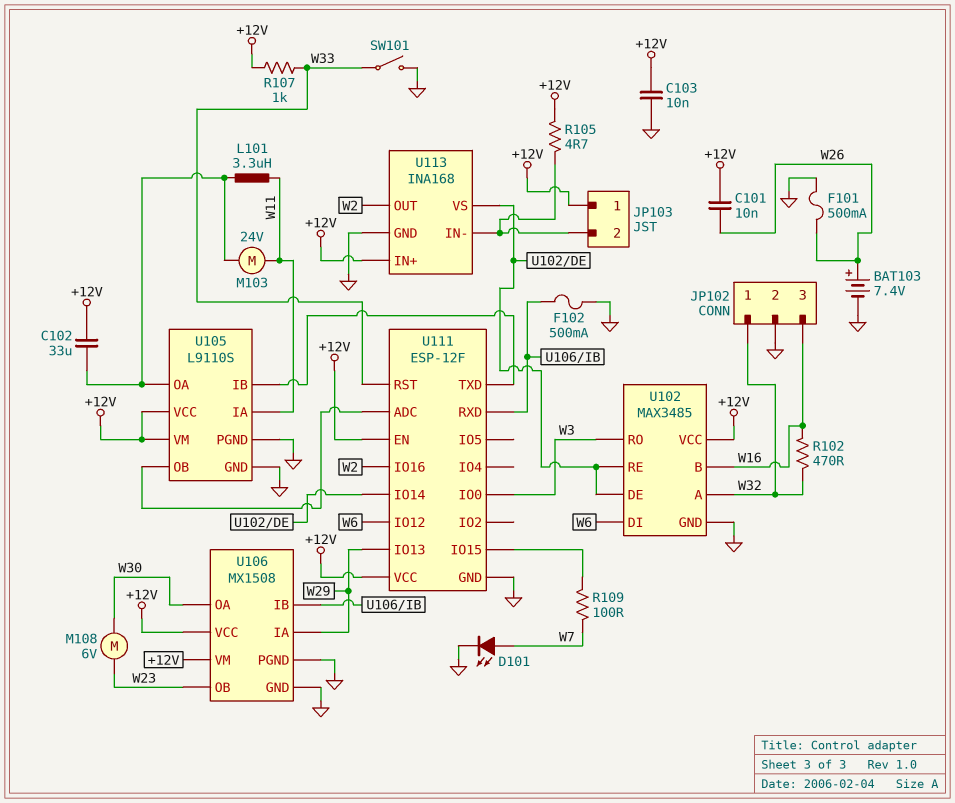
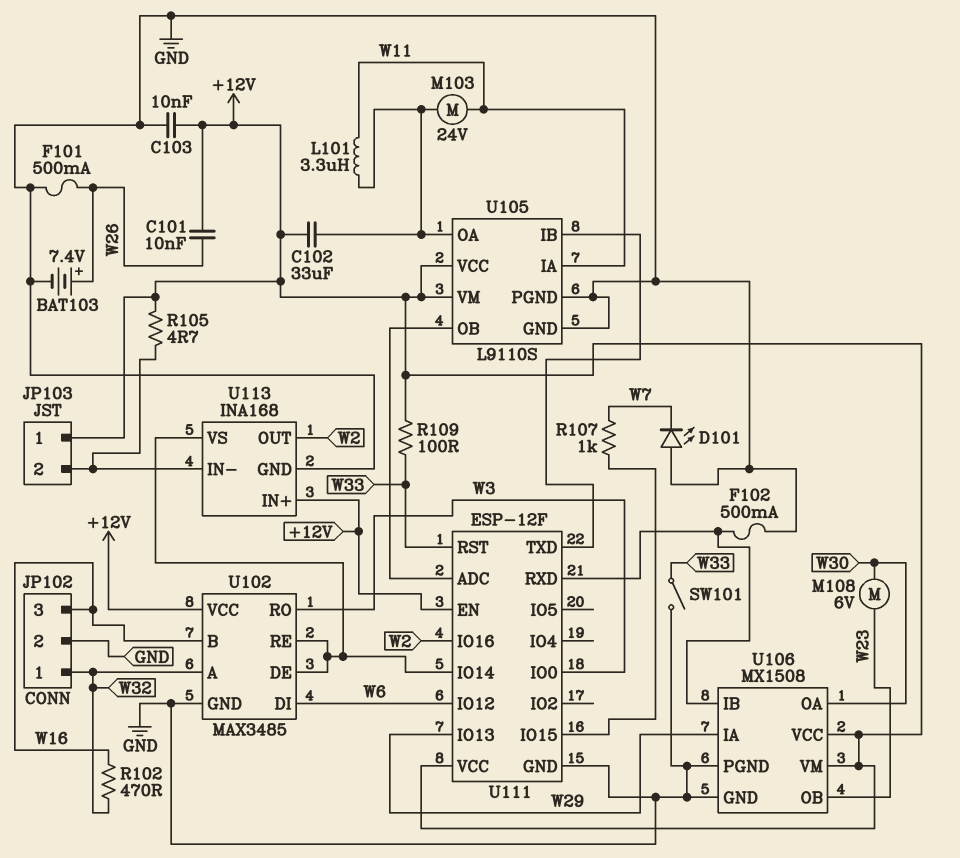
D101: LED (A W7, K GND) -> LED (A GND, K W7)
R107: 1k (+12V, W33) -> 1k (U111/IO15, W7)
R109: 100 (U111/IO15, W7) -> 100 (+12V, W33)

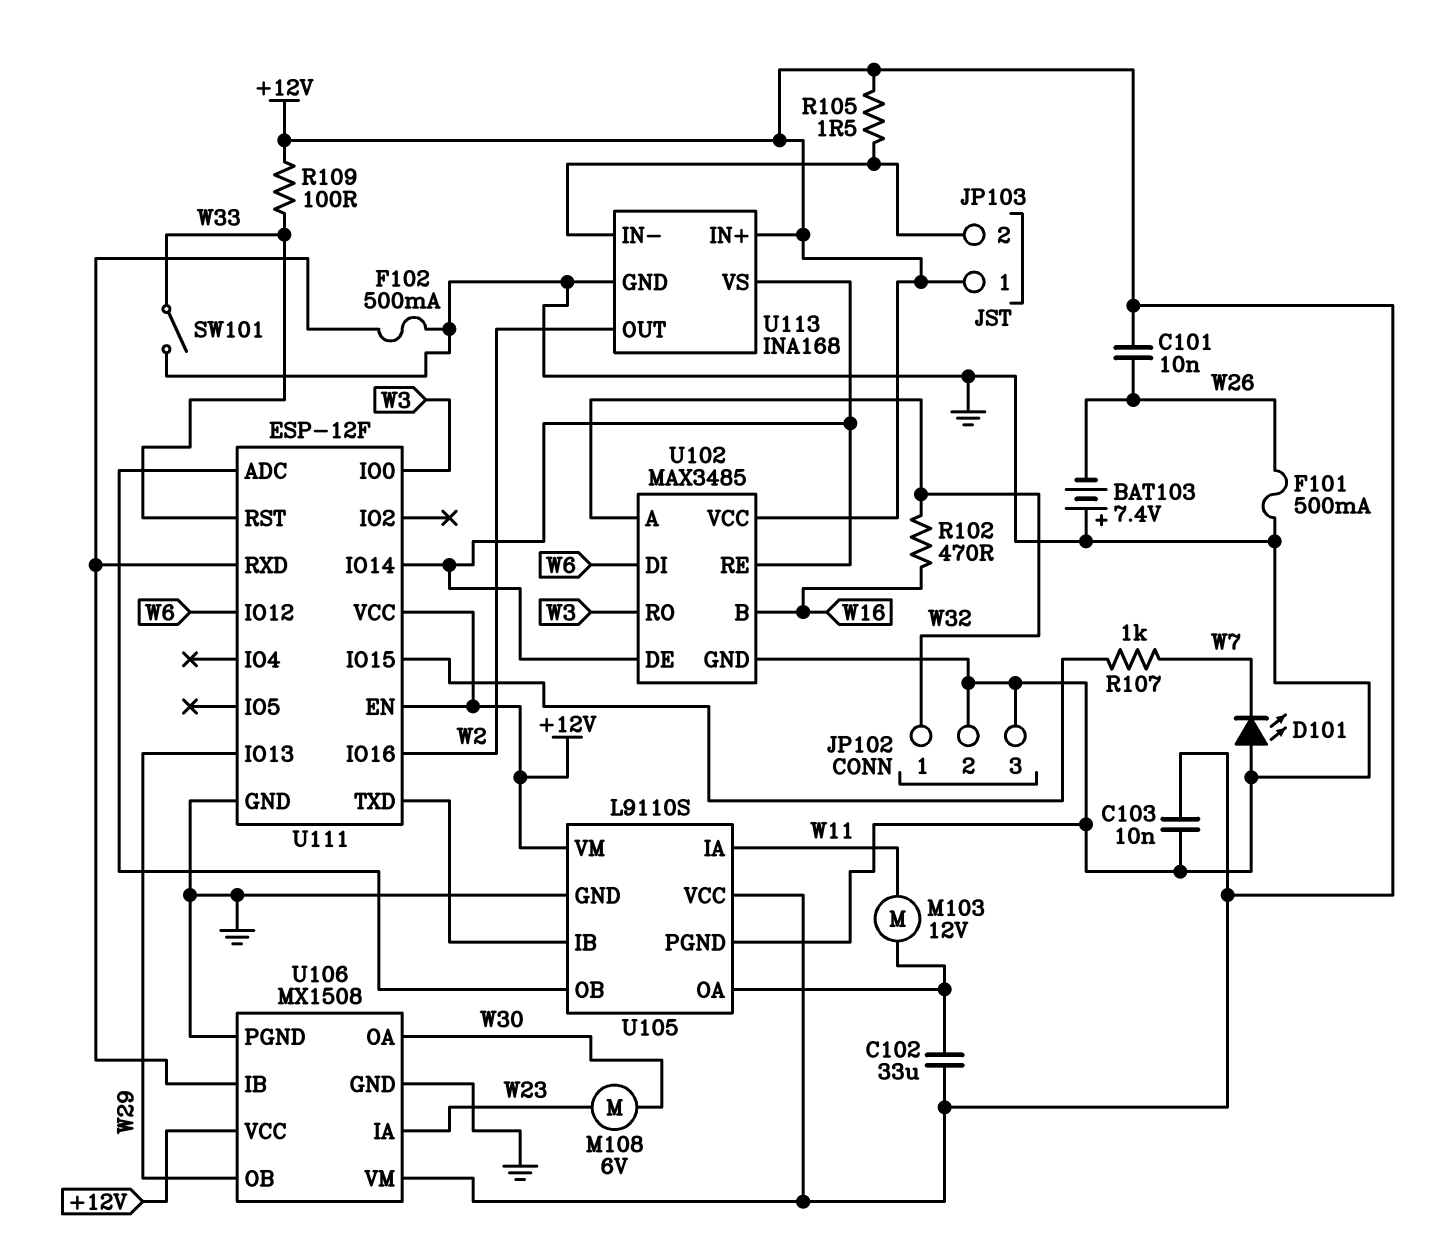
BAT103: 7.4V (plus W26, minus GND) -> 7.4V (plus GND, minus W26)
JP102 pin 3: W16 -> GND
L101: 3.3uH (U105/OA, W11) -> none
M103: motor 24V (U105/OA, W11) -> motor 12V (U105/OA, W11)
R105: 4.7 (+12V, JP103/2) -> 1.5 (+12V, JP103/2)
U106 pin IA: W29 -> W23
U106 pin OB: W23 -> W29

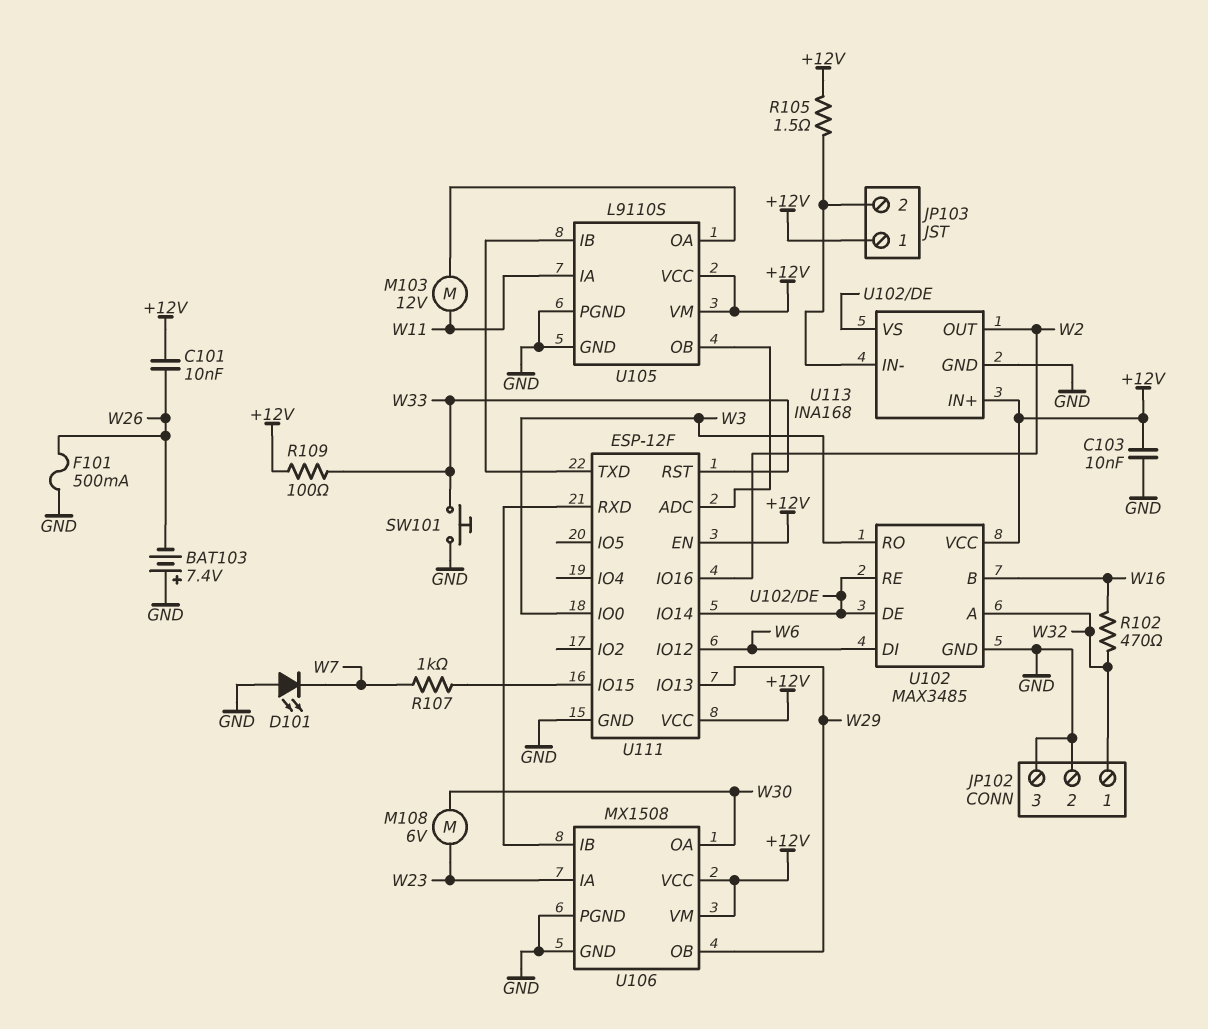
C102: 33uF (+12V, U105/OA) -> none
F102: 500mA (GND, U106/IB) -> none
SW101: switch (GND, W33) -> button (GND, W33)

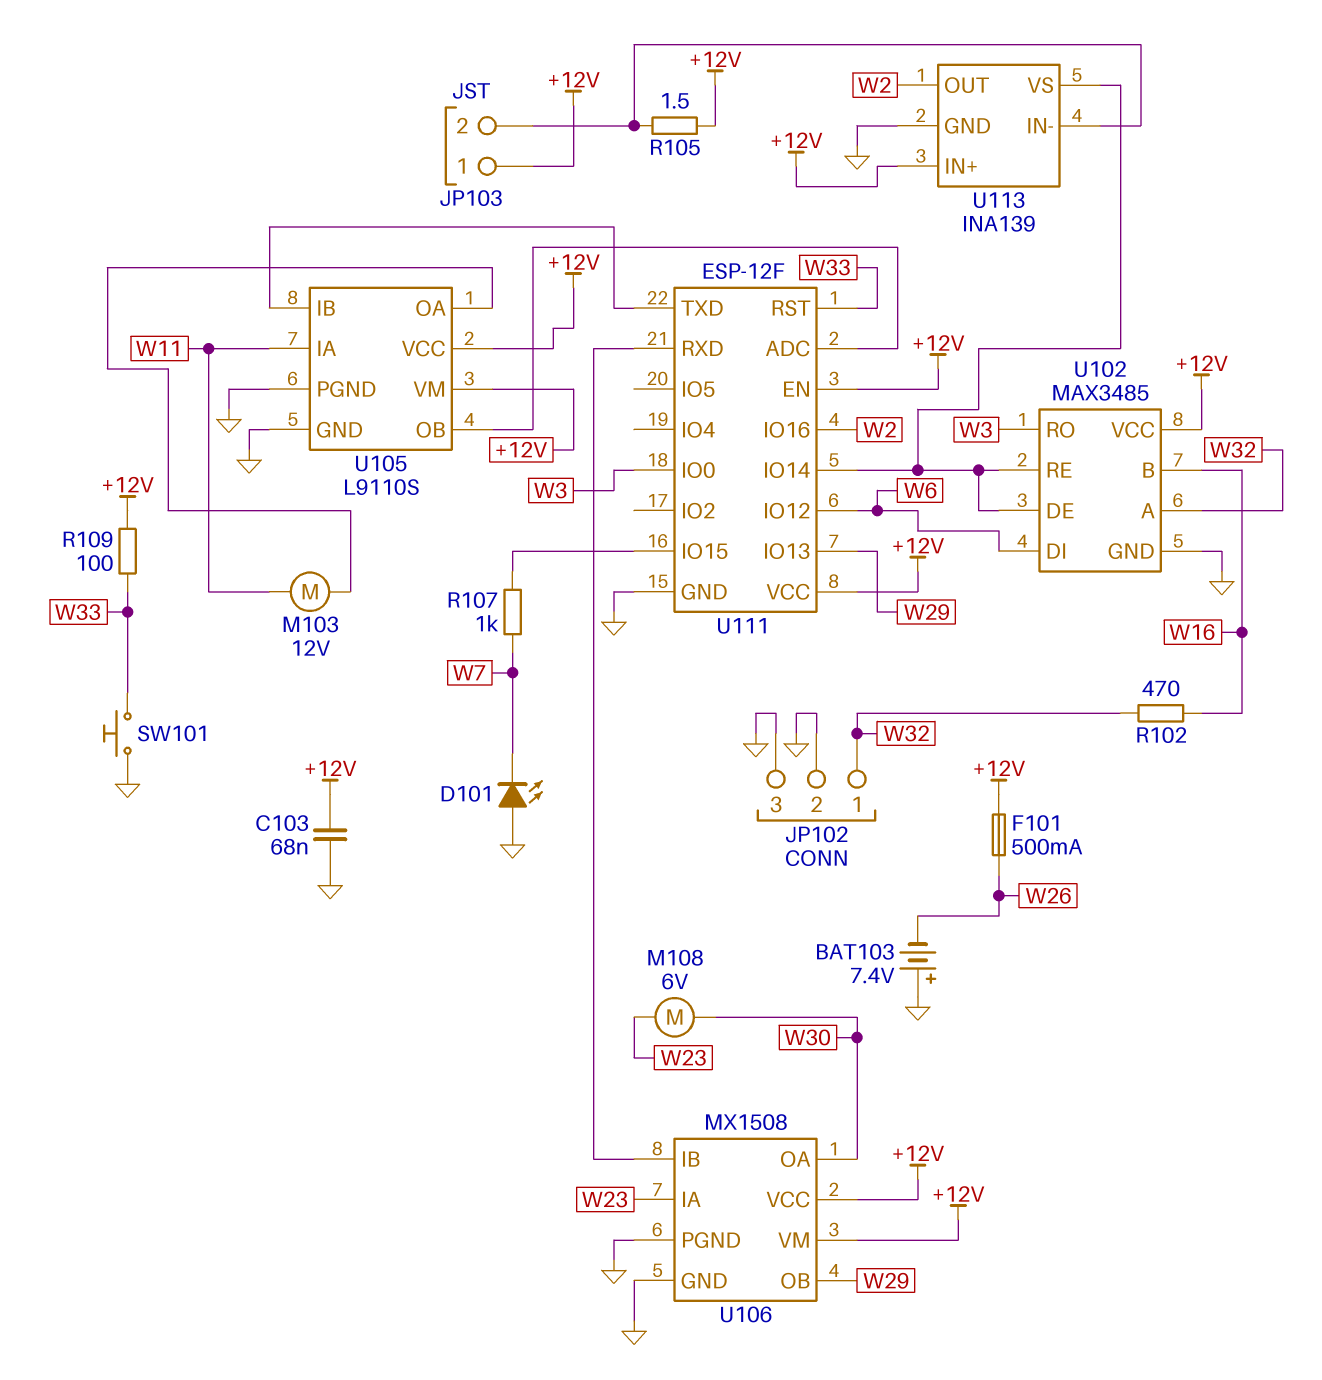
C101: 10nF (+12V, W26) -> none
C103: 10nF (+12V, GND) -> 68nF (+12V, GND)
F101: 500mA (GND, W26) -> 500mA (+12V, W26)
U113: INA168 -> INA139

